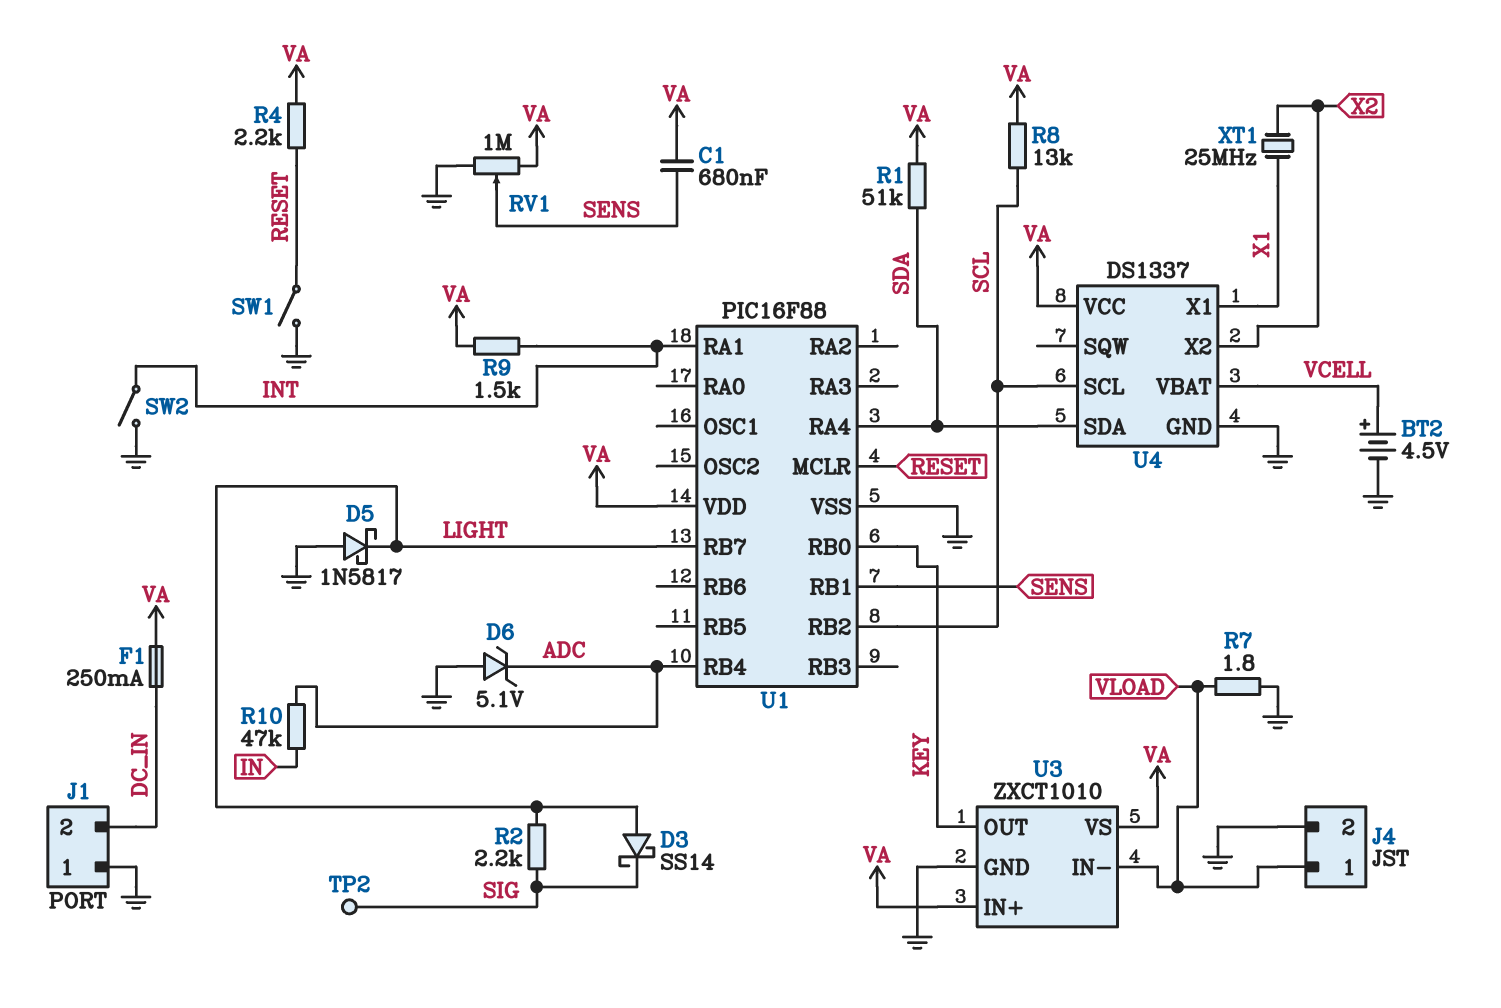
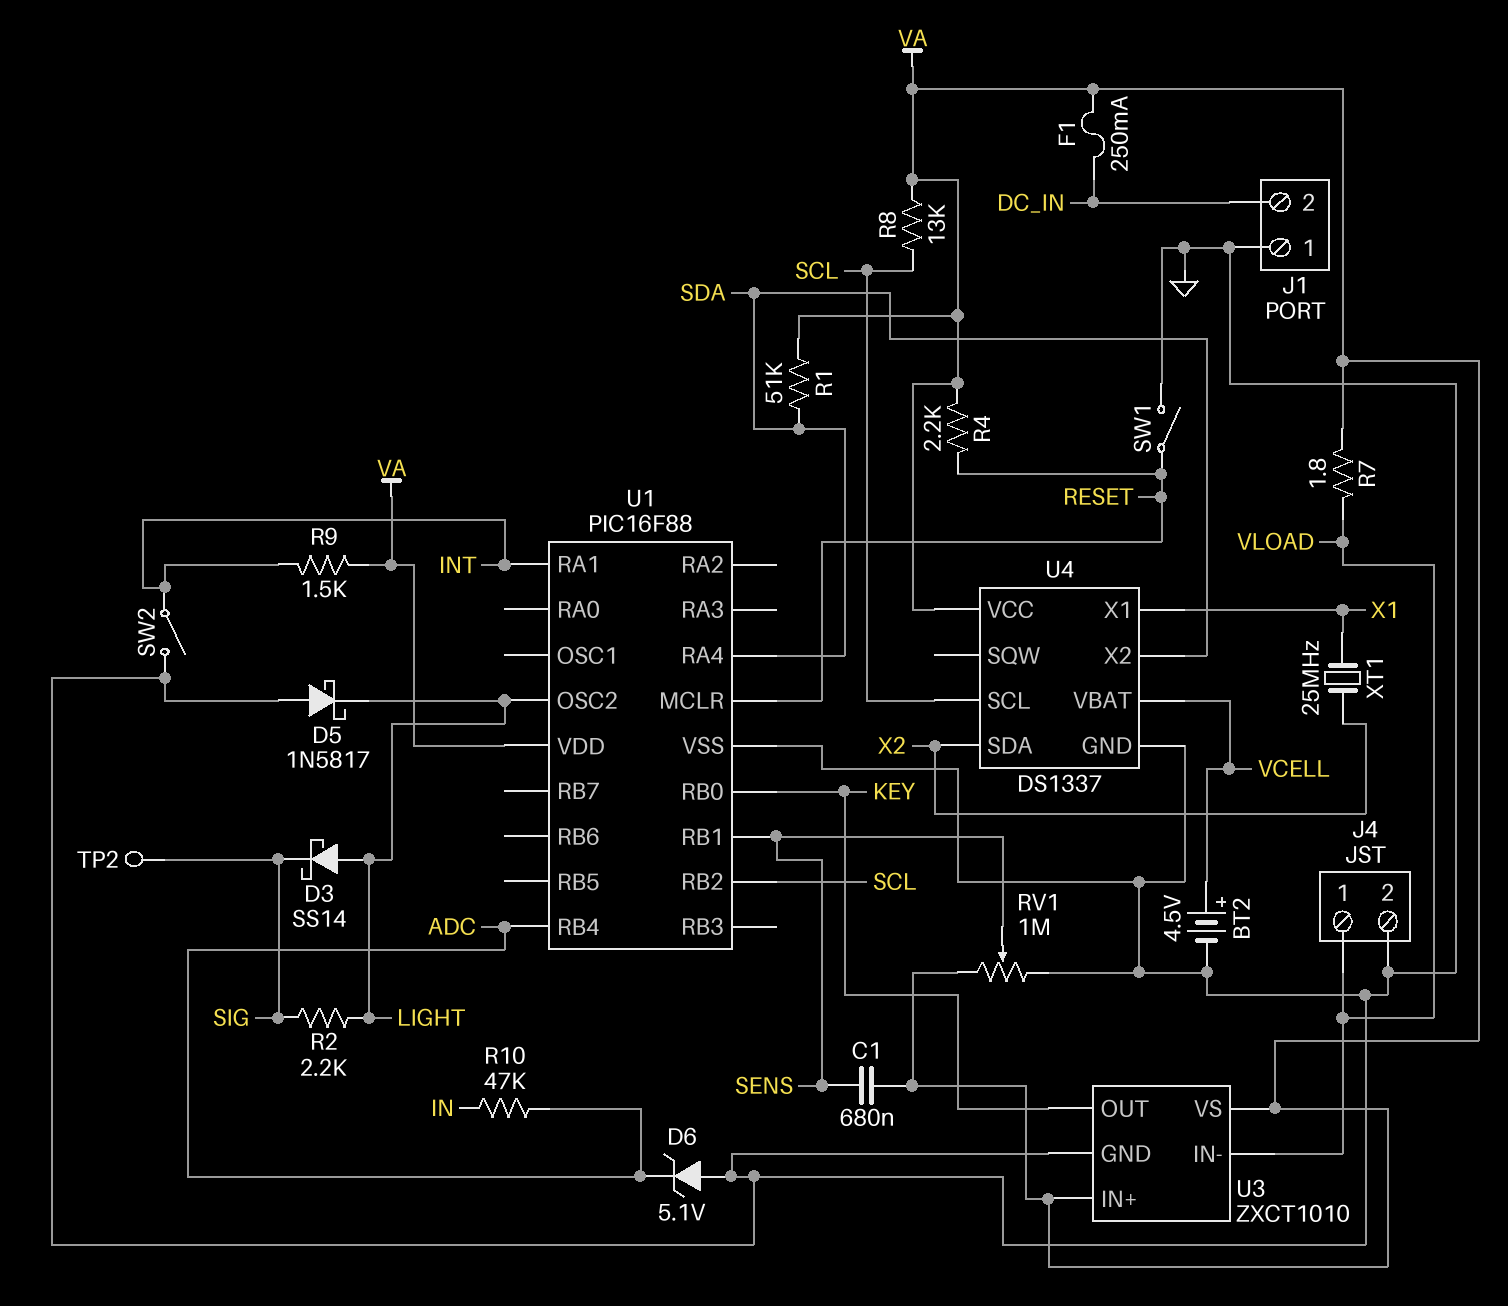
R7: 1.8 (GND, VLOAD) -> 1.8 (VA, VLOAD)
U1 pin OSC2: none -> LIGHT
U1 pin RB7: LIGHT -> none
U4 pin SDA: SDA -> X2
U4 pin X2: X2 -> SDA

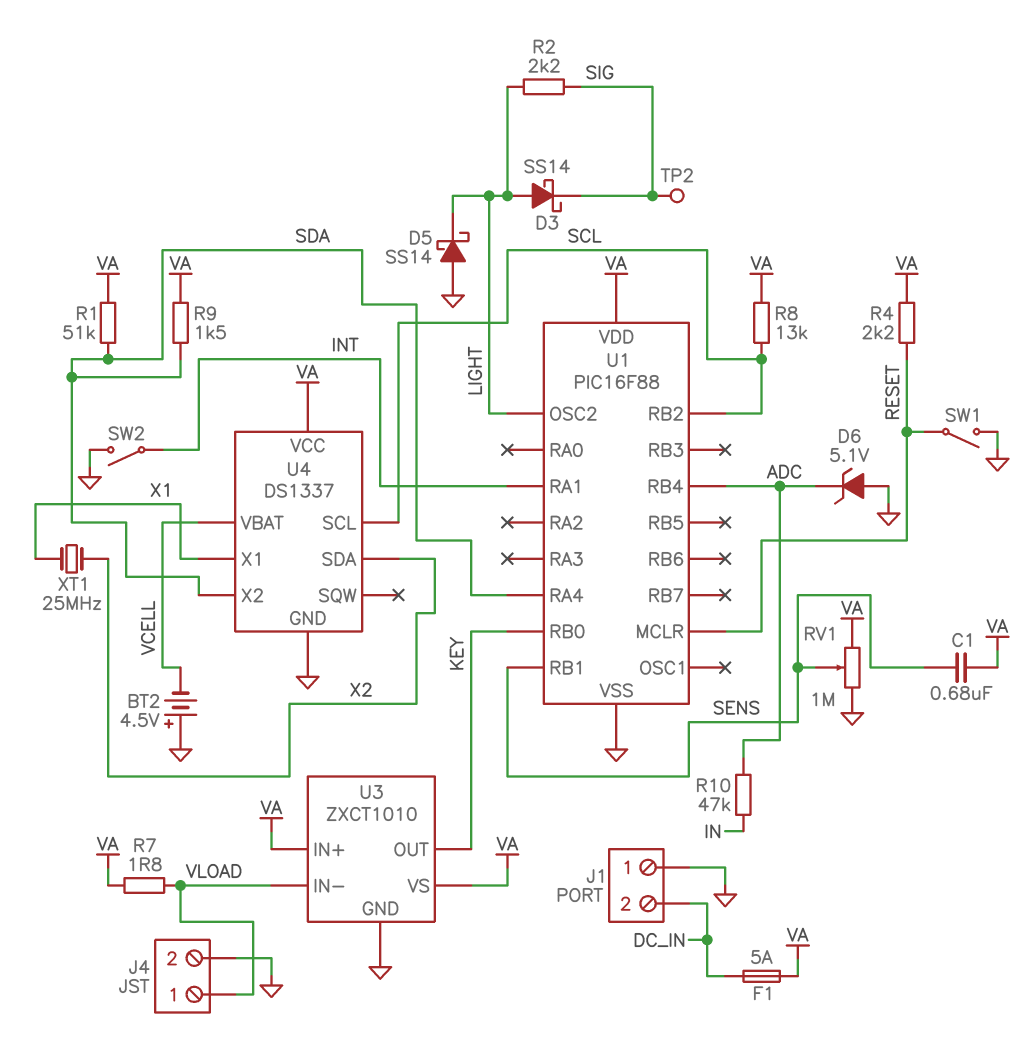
BT2: 4.5V (plus VCELL, minus GND) -> 4.5V (plus GND, minus VCELL)
D5: schottky 1N5817 (A GND, K LIGHT) -> schottky SS14 (A GND, K LIGHT)
F1: 250mA (DC_IN, VA) -> 5A (DC_IN, VA)
R9: 1.5k (INT, VA) -> 1.5k (SDA, VA)

